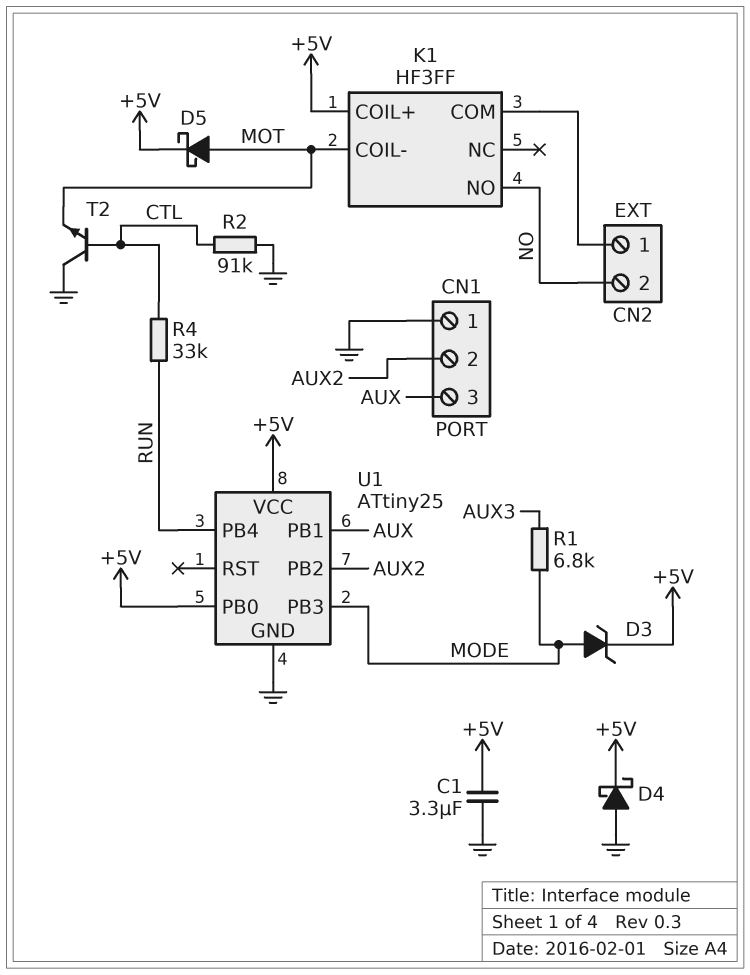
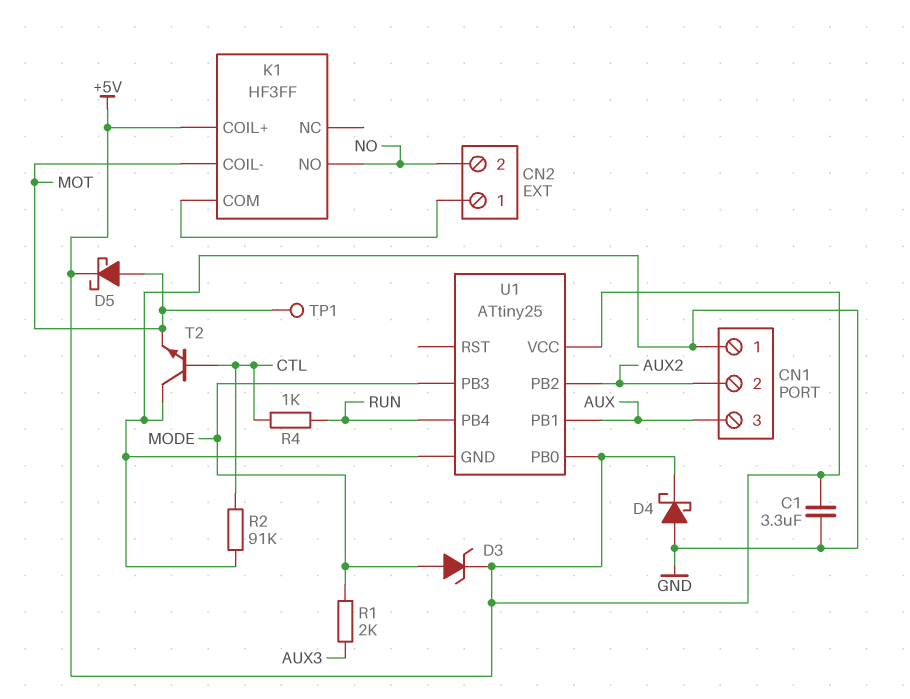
R1: 6.8k (AUX3, MODE) -> 2k (AUX3, MODE)
R4: 33k (CTL, RUN) -> 1k (CTL, RUN)
TP1: none -> test point (MOT)

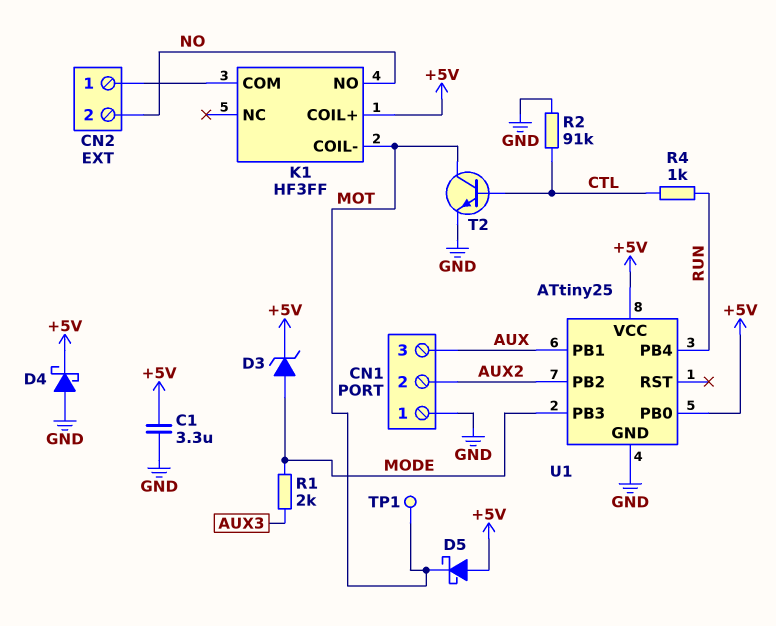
D5: schottky (A MOT, K +5V) -> schottky (A +5V, K MOT)
T2: NPN (B CTL, C GND, E MOT) -> NPN (B CTL, C MOT, E GND)

